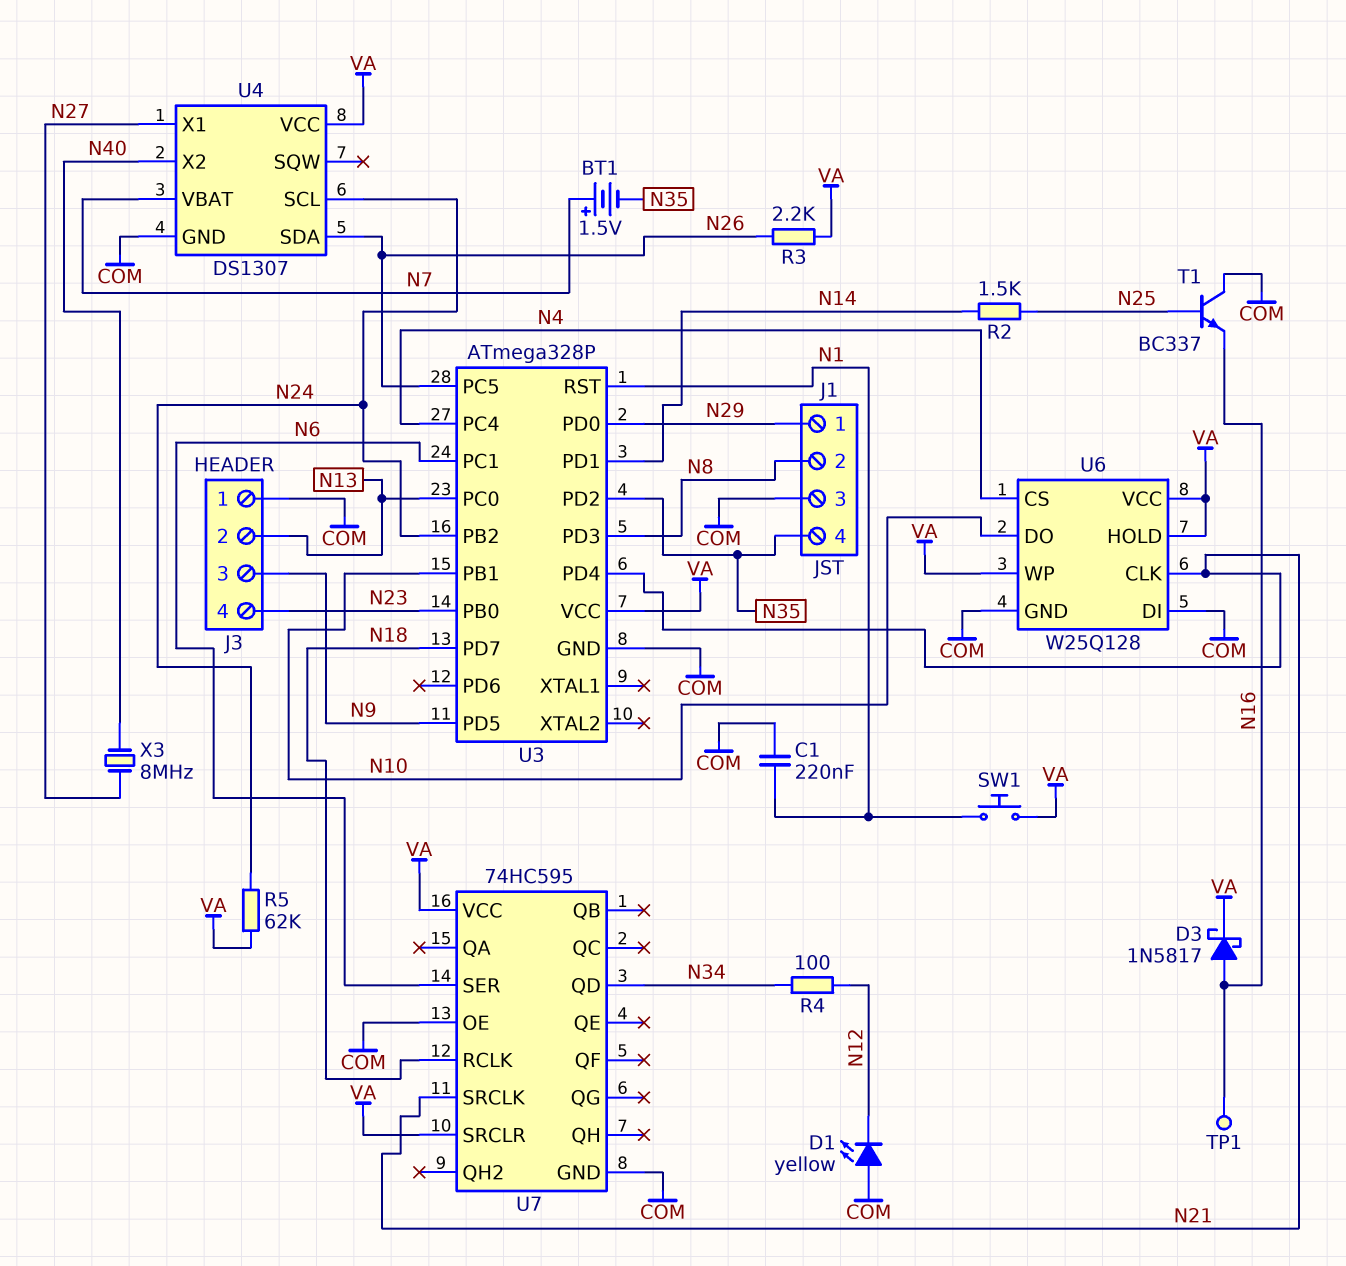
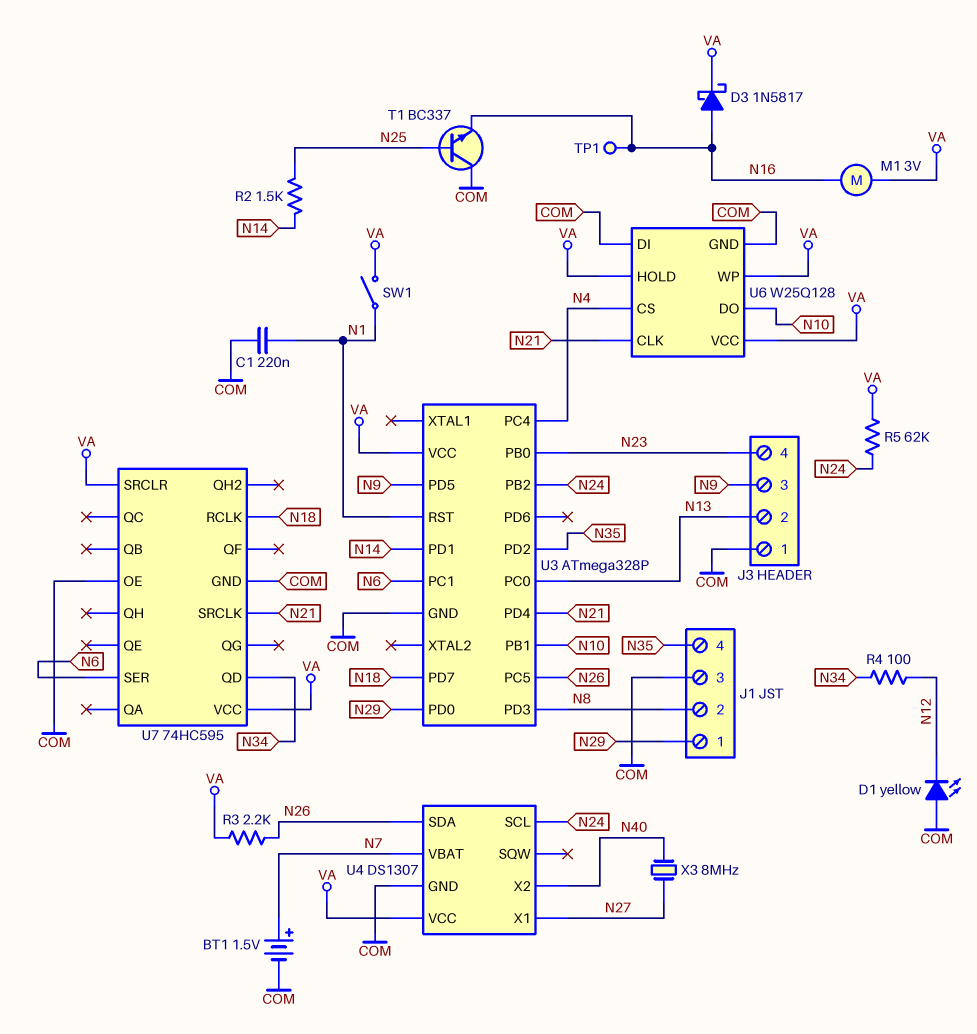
BT1: 1.5V (plus N7, minus N35) -> 1.5V (plus N7, minus COM)
M1: none -> motor 3V (N16, VA)
SW1: button (N1, VA) -> switch (N1, VA)

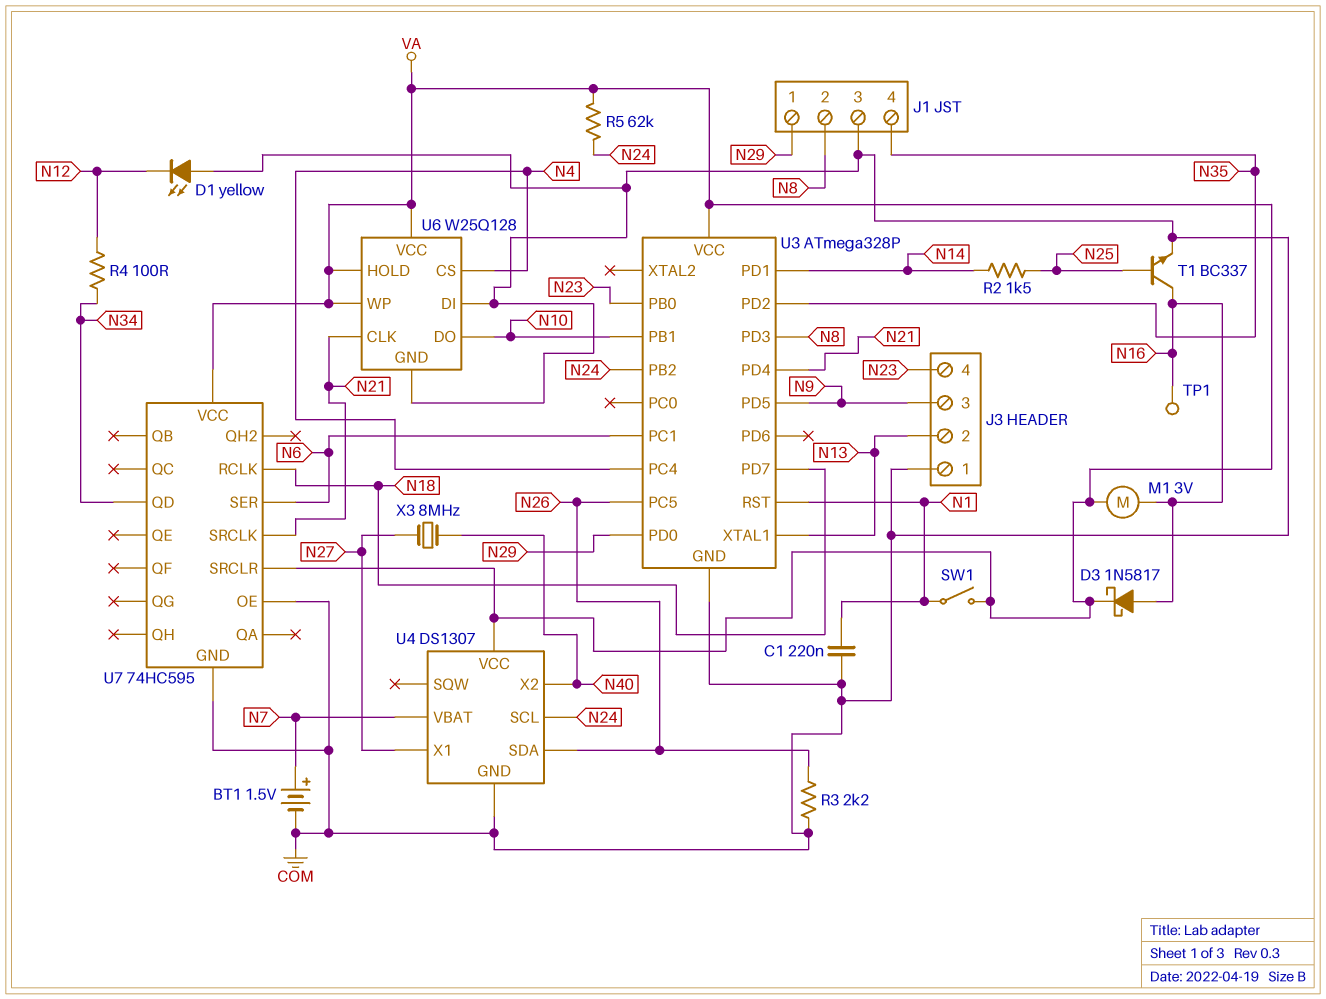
R3: 2.2k (N26, VA) -> 2.2k (COM, N26)
T1: NPN BC337 (B N25, C COM, E N16) -> NPN BC337 (B N25, C N16, E COM)
U3 pin PC0: N13 -> none
U3 pin XTAL1: none -> N13

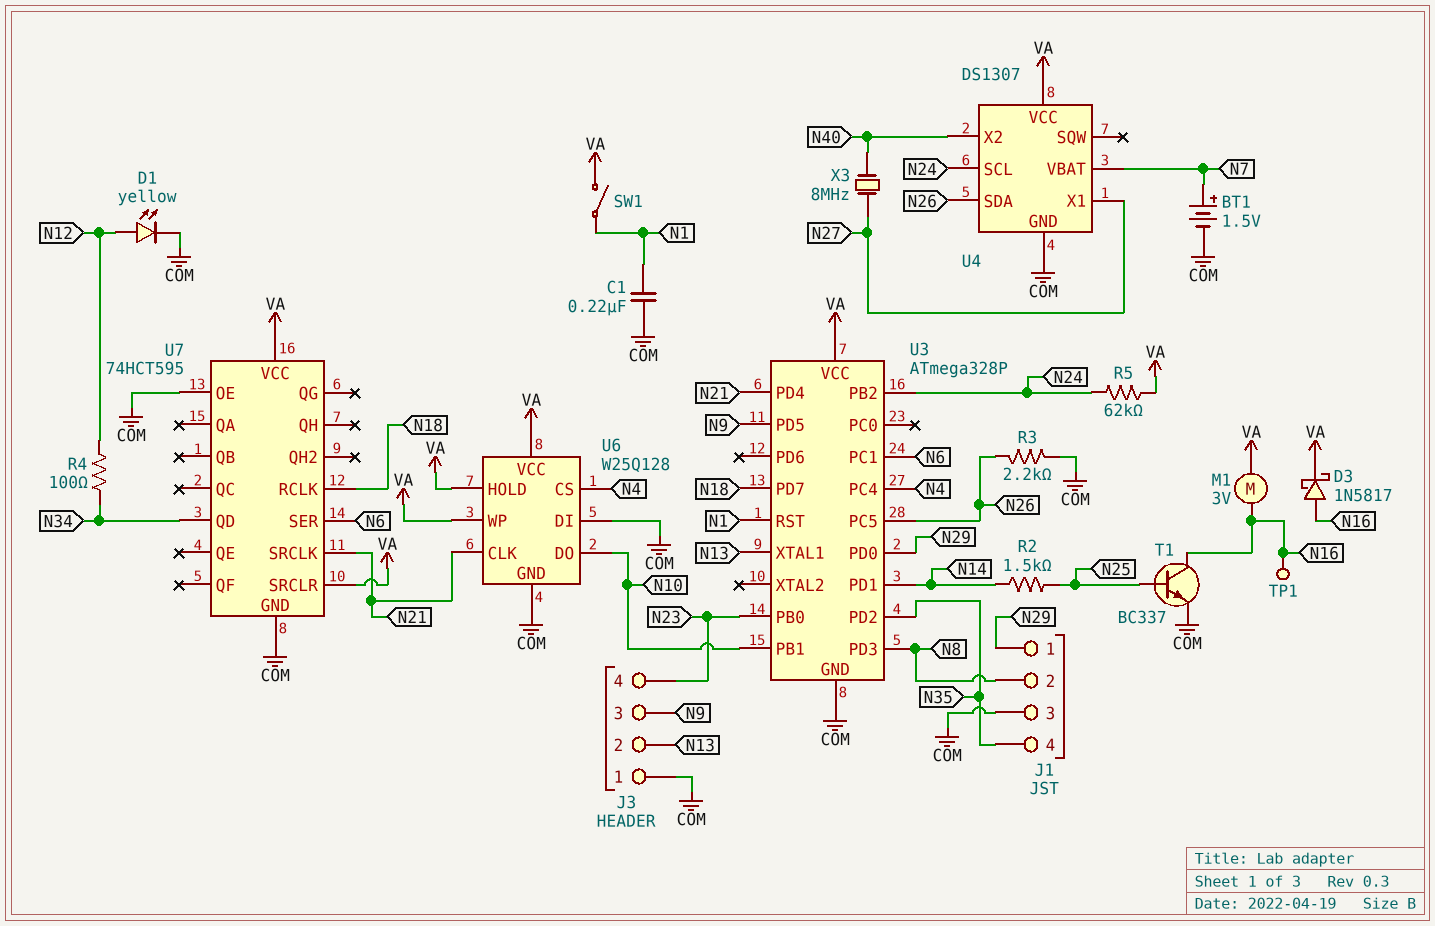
D1: LED yellow (A COM, K N12) -> LED yellow (A N12, K COM)
U7: 74HC595 -> 74HCT595

